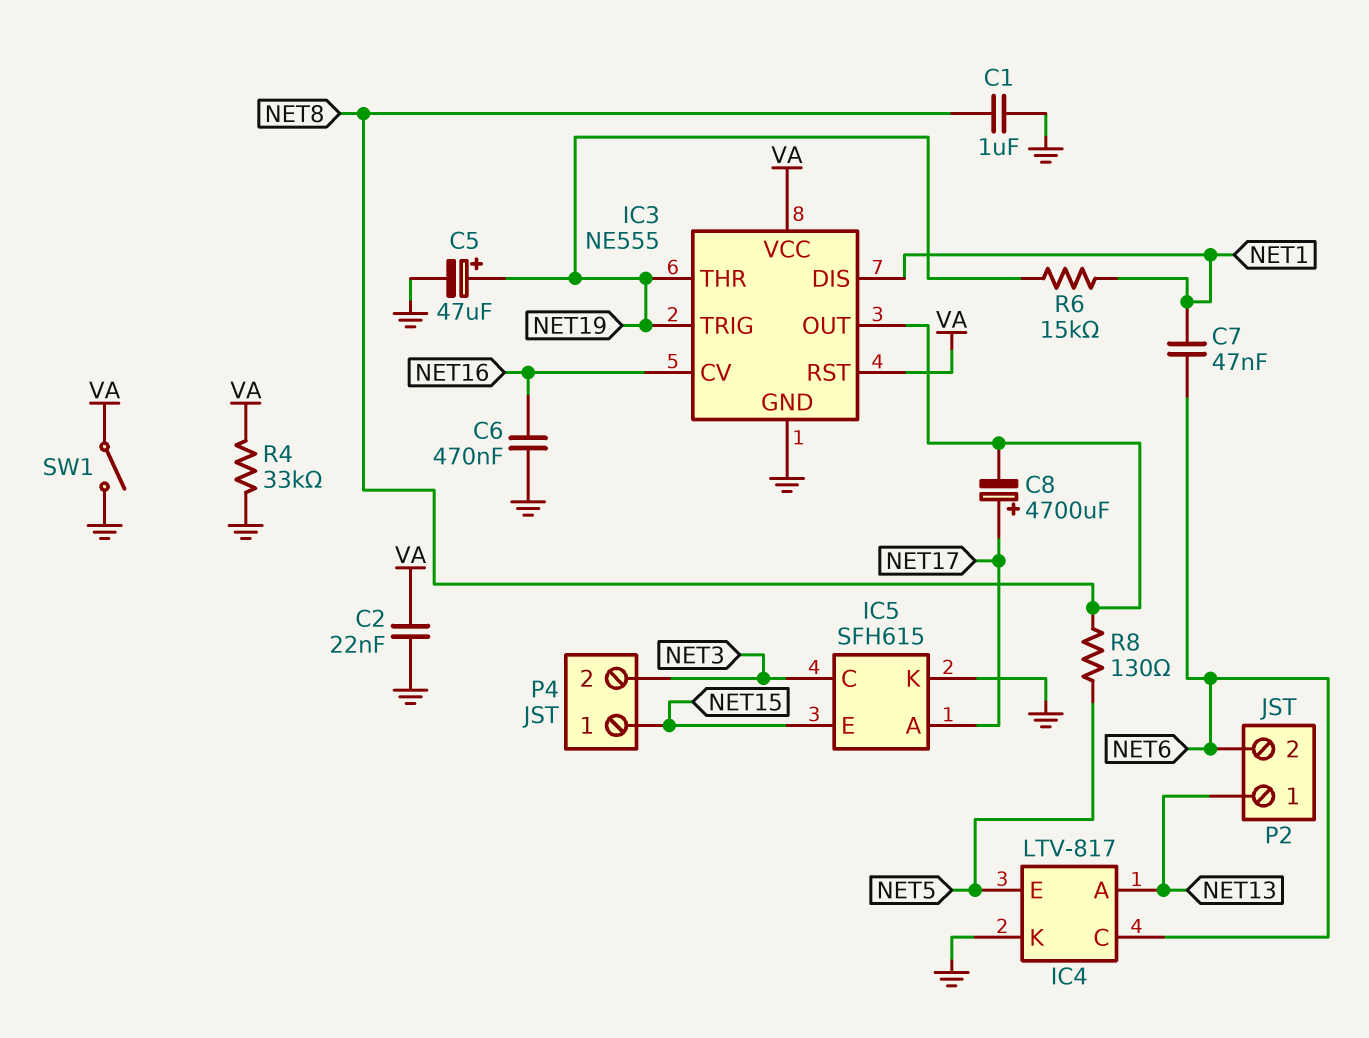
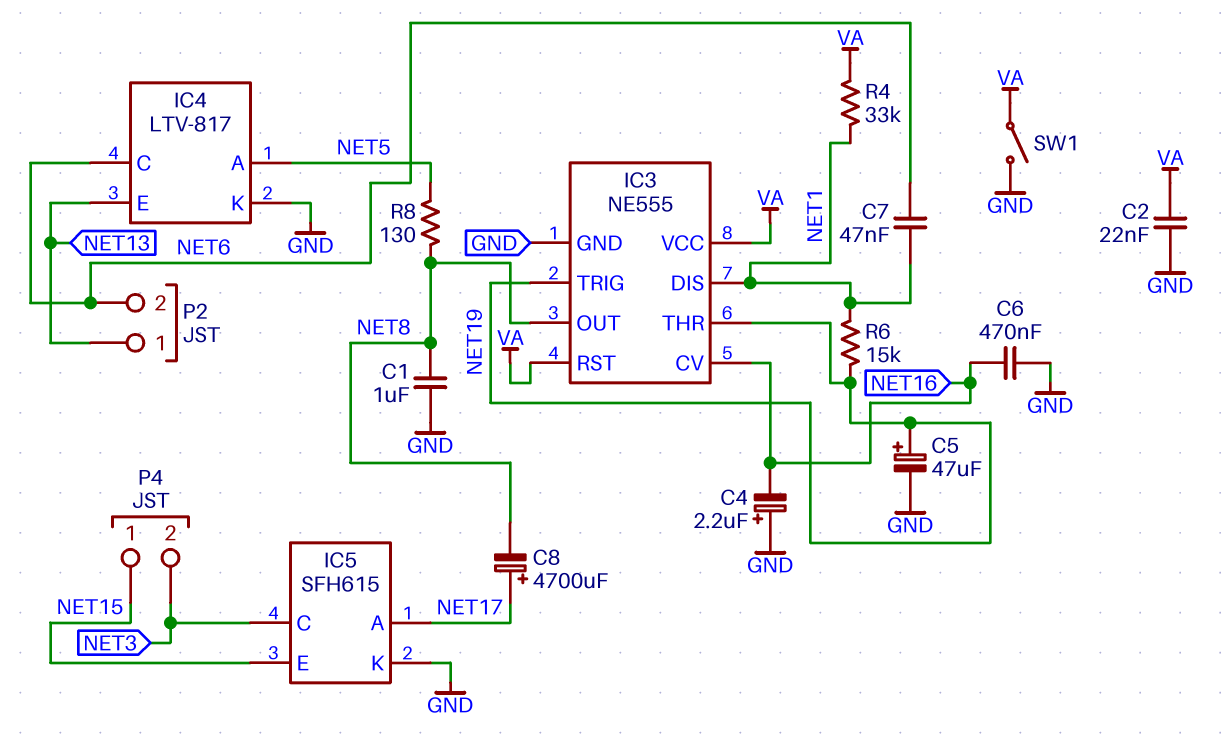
C4: none -> 2.2uF (plus GND, minus NET16)
IC4 pin A: NET13 -> NET5
IC4 pin E: NET5 -> NET13
R4: 33k (GND, VA) -> 33k (NET1, VA)

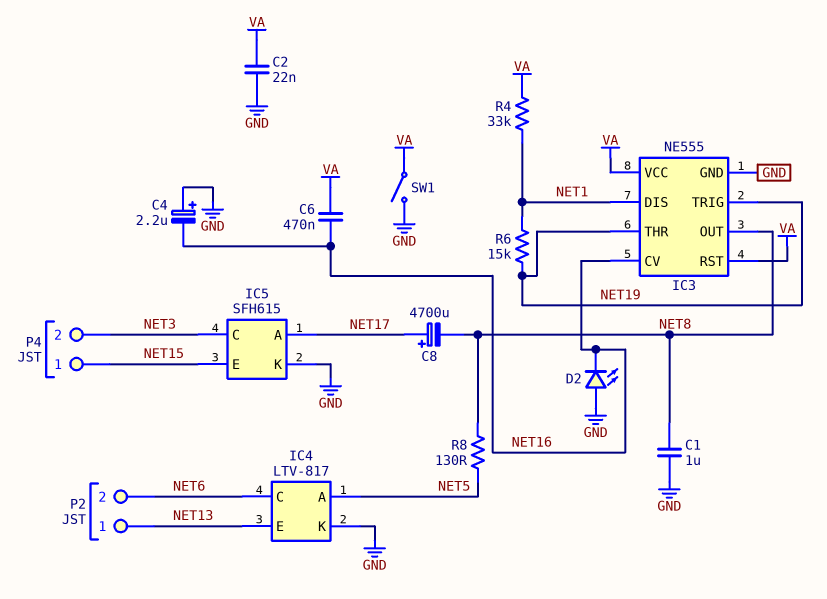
C5: 47uF (plus NET19, minus GND) -> none
C6: 470nF (GND, NET16) -> 470nF (NET16, VA)
C7: 47nF (NET1, NET6) -> none
D2: none -> LED (A GND, K NET16)

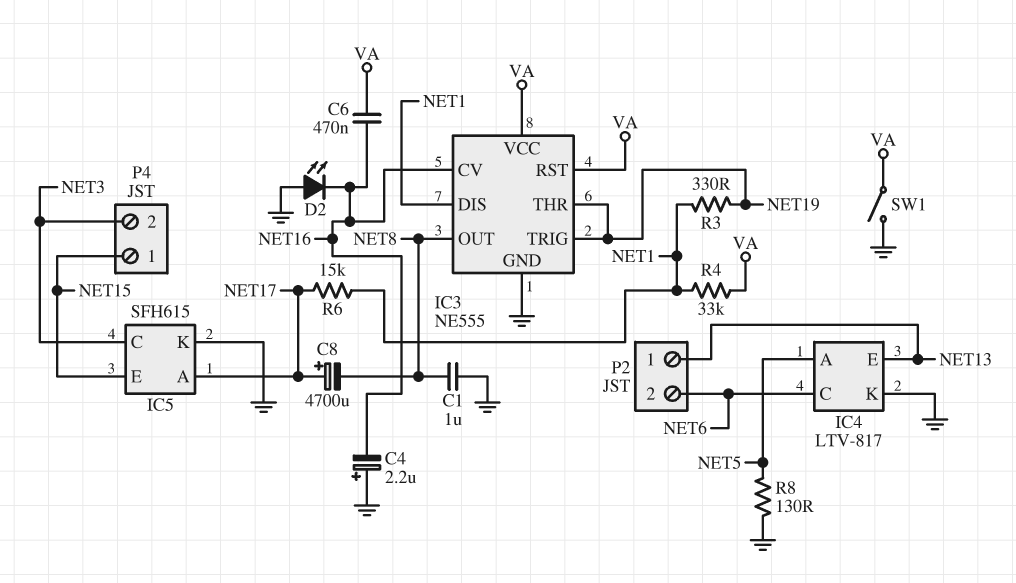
C2: 22nF (GND, VA) -> none
R3: none -> 330 (NET1, NET19)
R6: 15k (NET1, NET19) -> 15k (NET1, NET17)
R8: 130 (NET5, NET8) -> 130 (GND, NET5)

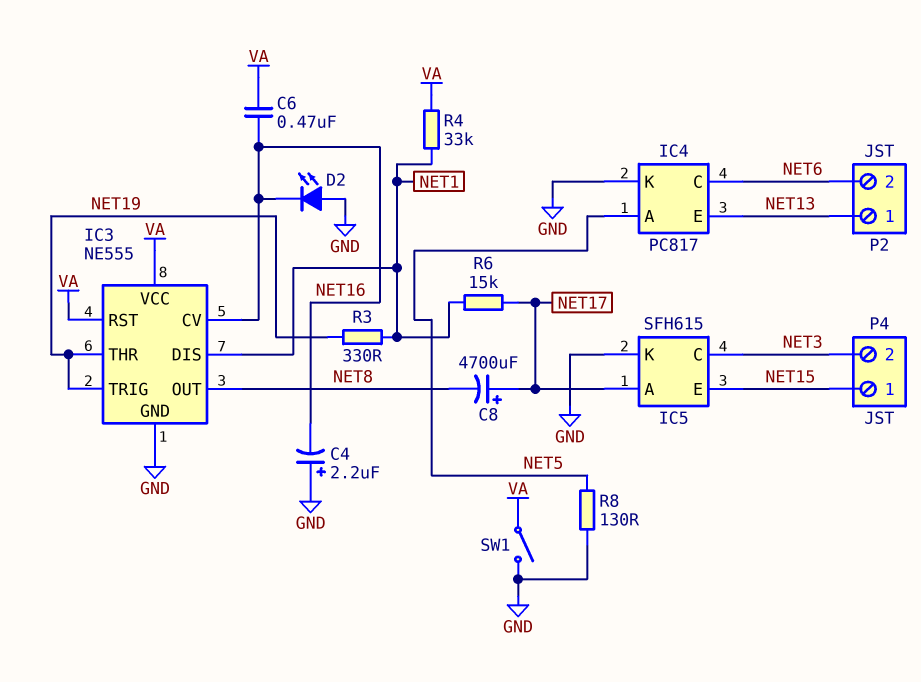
C1: 1uF (GND, NET8) -> none
IC4: LTV-817 -> PC817

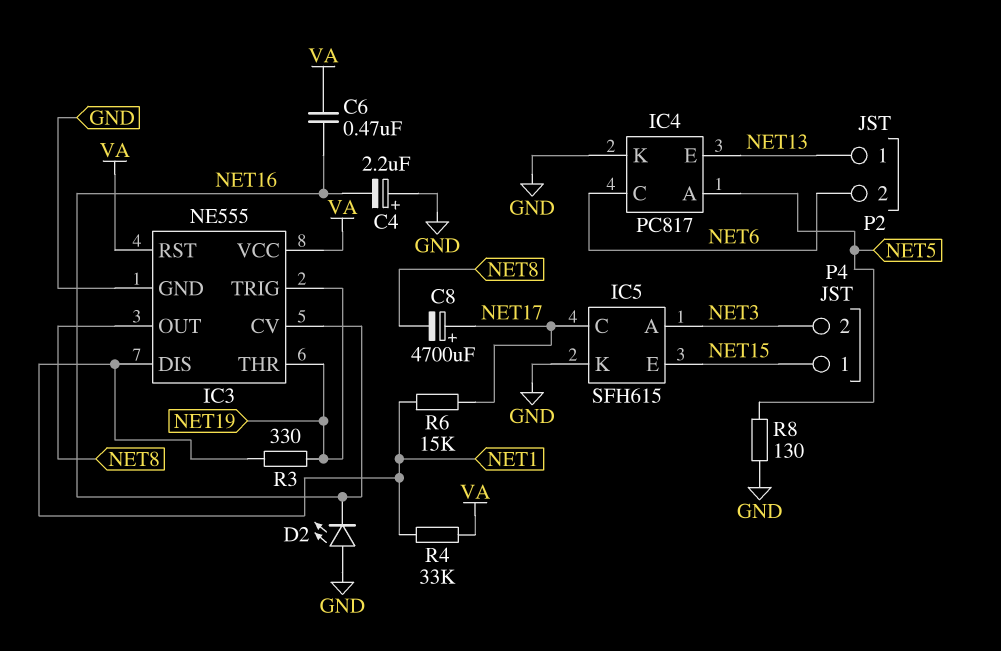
IC5 pin A: NET17 -> NET3
IC5 pin C: NET3 -> NET17
SW1: switch (GND, VA) -> none

